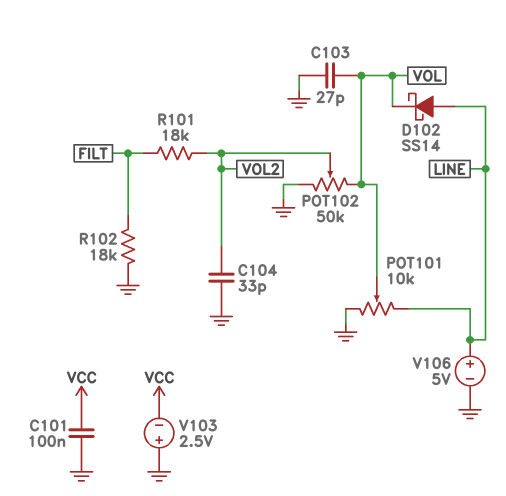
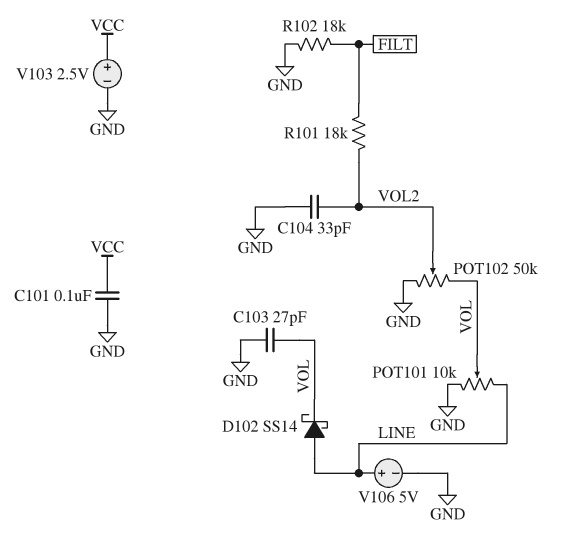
V103: 2.5V (plus GND, minus VCC) -> 2.5V (plus VCC, minus GND)

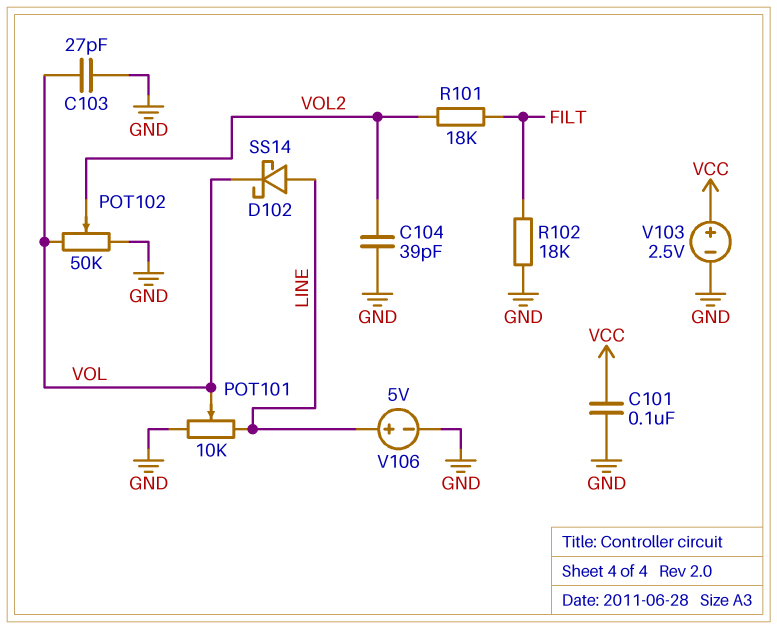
C104: 33pF (GND, VOL2) -> 39pF (GND, VOL2)

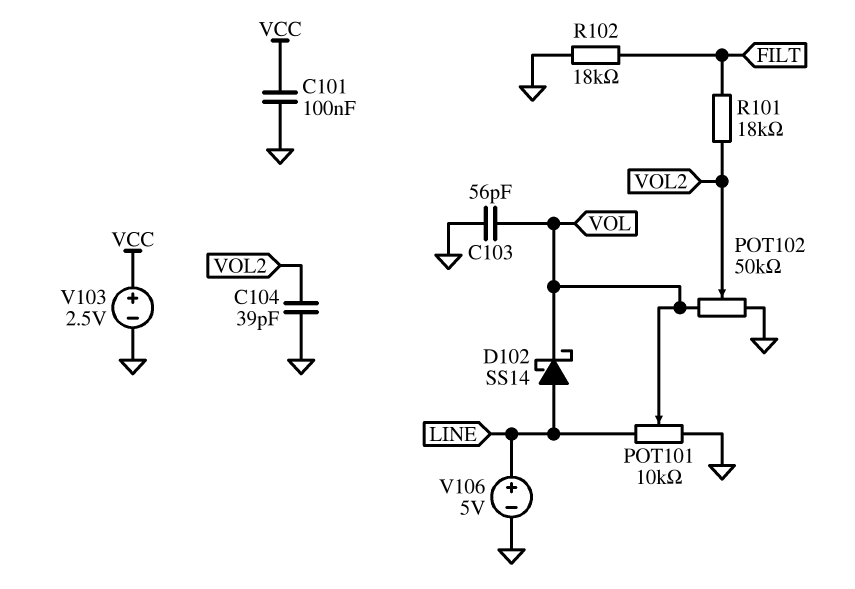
C103: 27pF (GND, VOL) -> 56pF (GND, VOL)

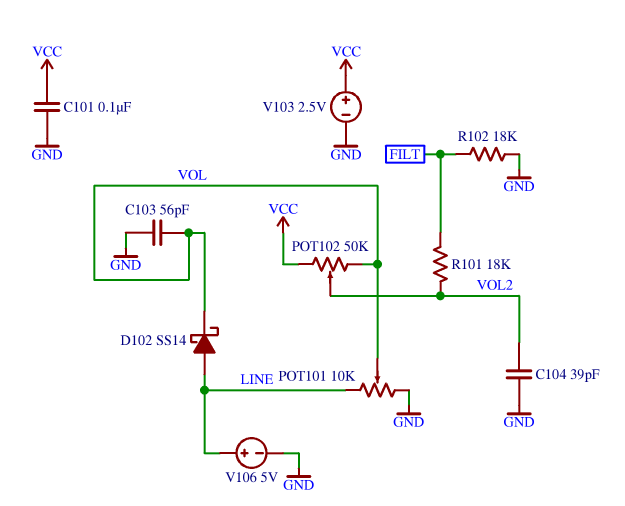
POT102: 50k (GND, VOL, wiper VOL2) -> 50k (VCC, VOL, wiper VOL2)

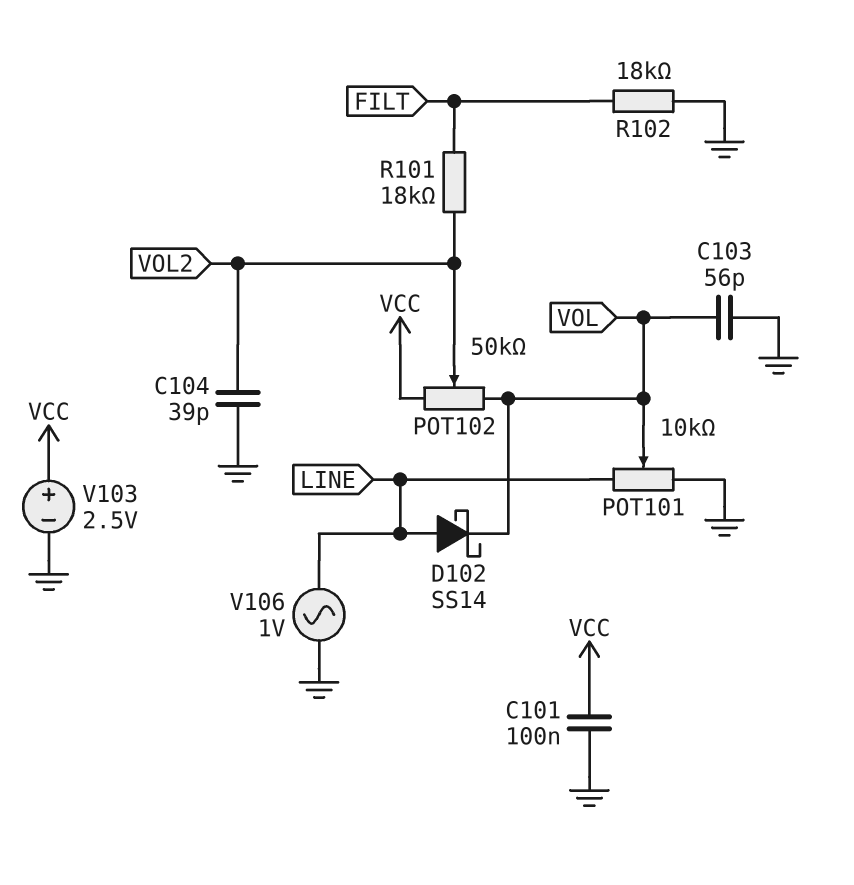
V106: 5V (plus LINE, minus GND) -> AC 1V (GND, LINE)

